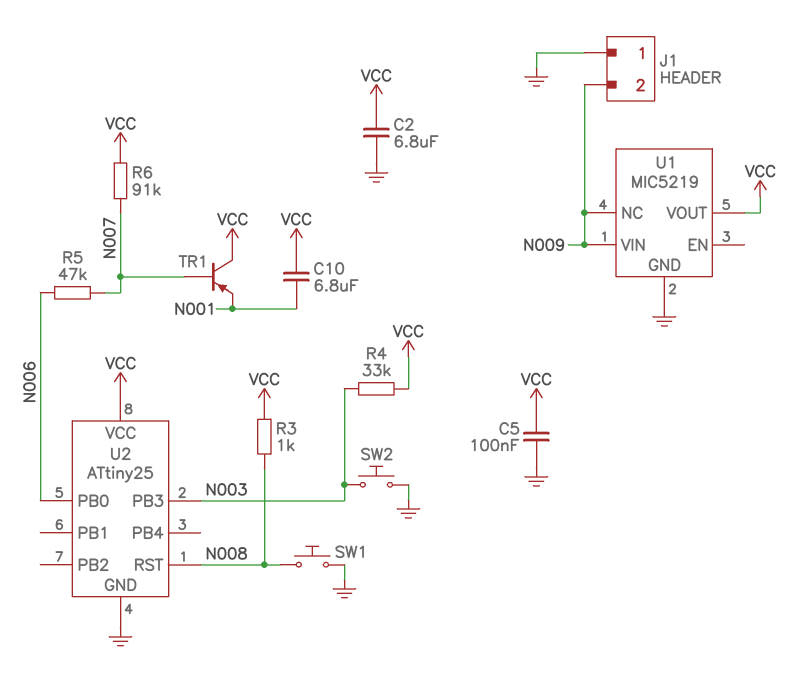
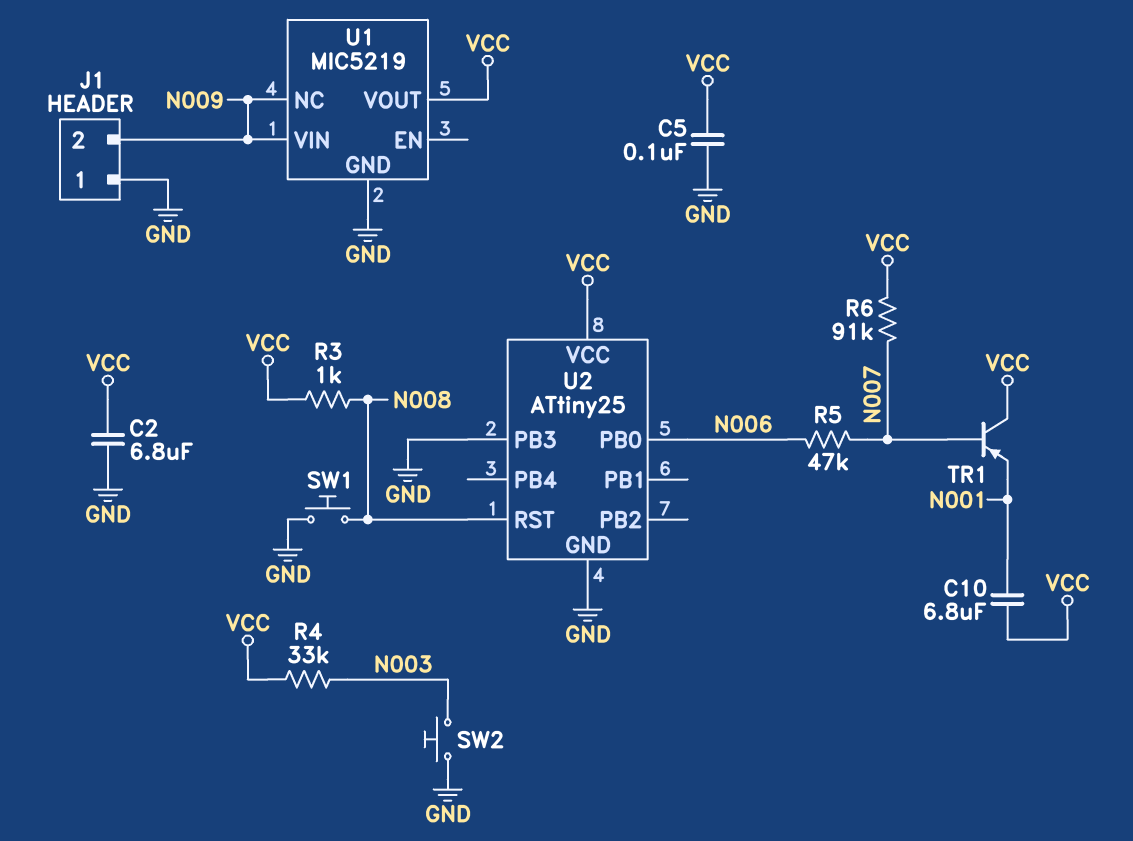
U2 pin PB3: N003 -> GND

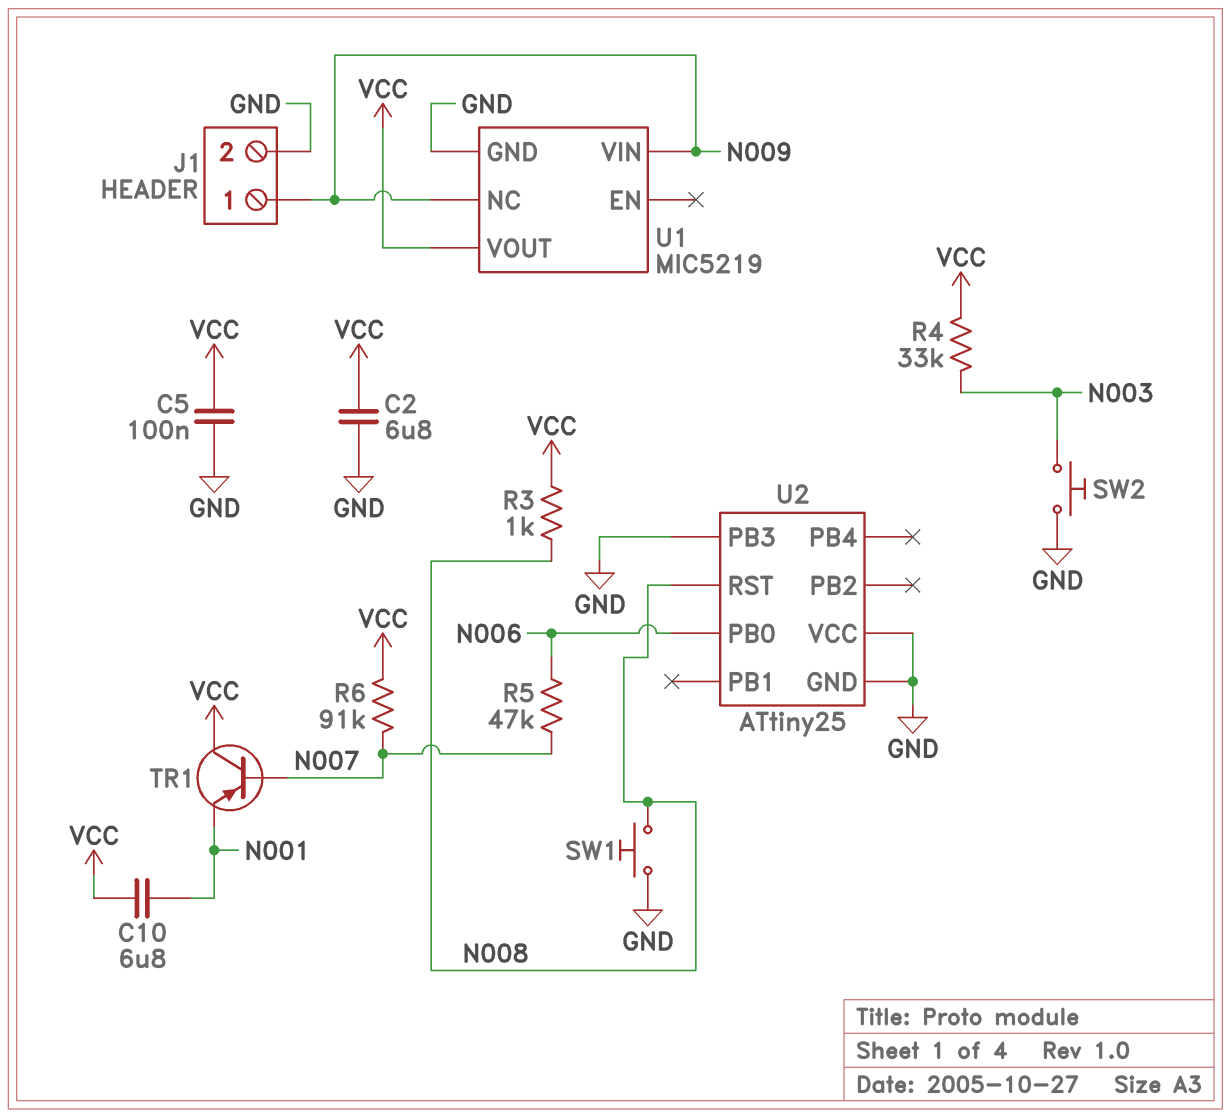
J1 pin 1: GND -> N009
J1 pin 2: N009 -> GND
U2 pin VCC: VCC -> GND

